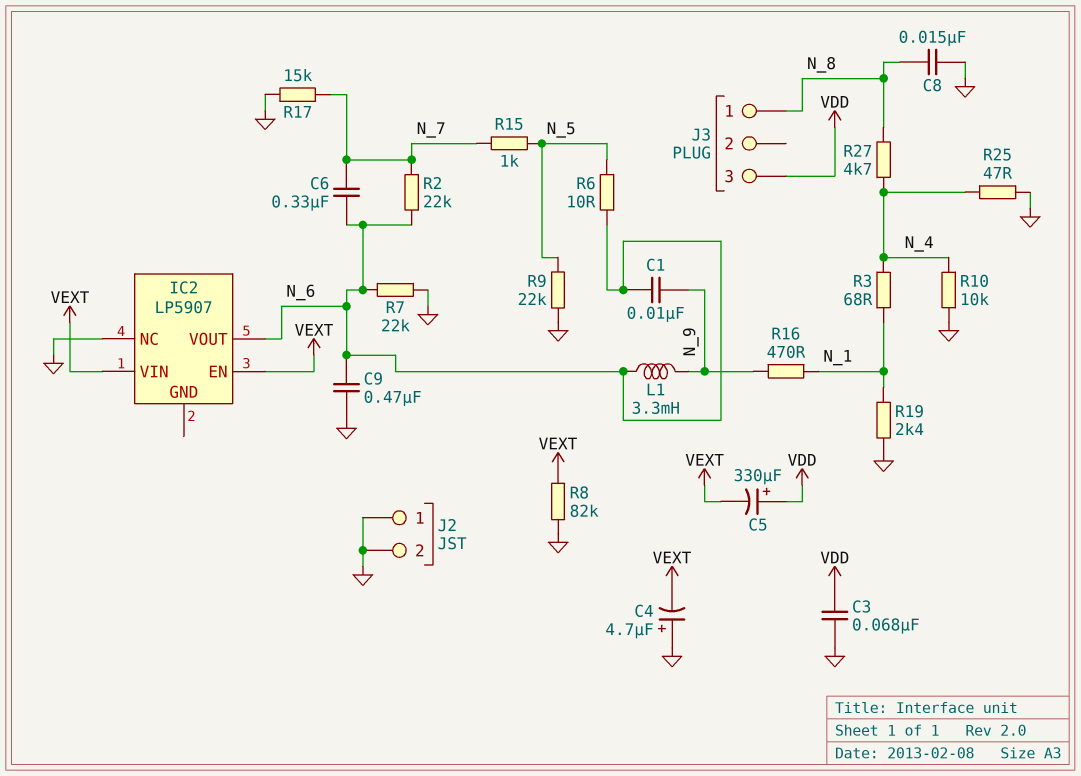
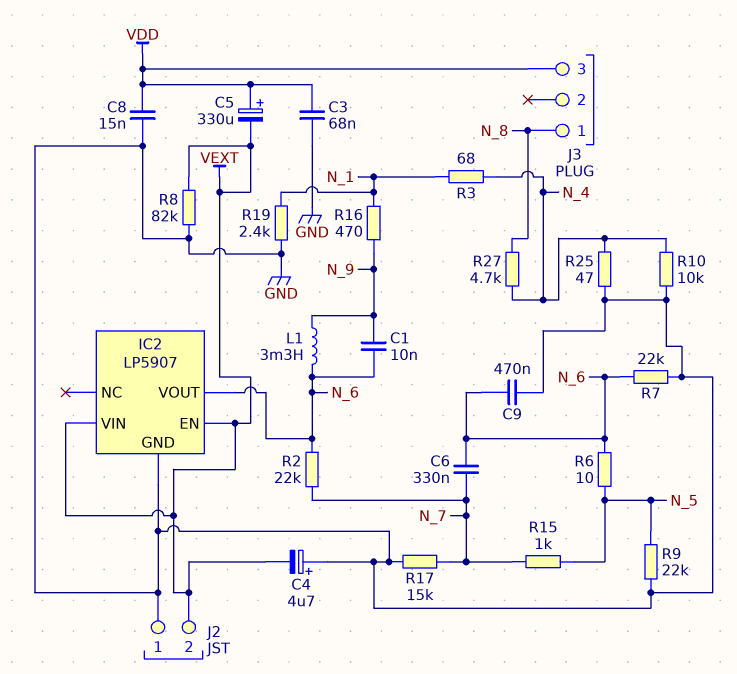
C8: 15nF (GND, N_8) -> 15nF (GND, VDD)
IC2 pin GND: none -> GND
IC2 pin NC: GND -> none
J2 pin 2: GND -> VEXT

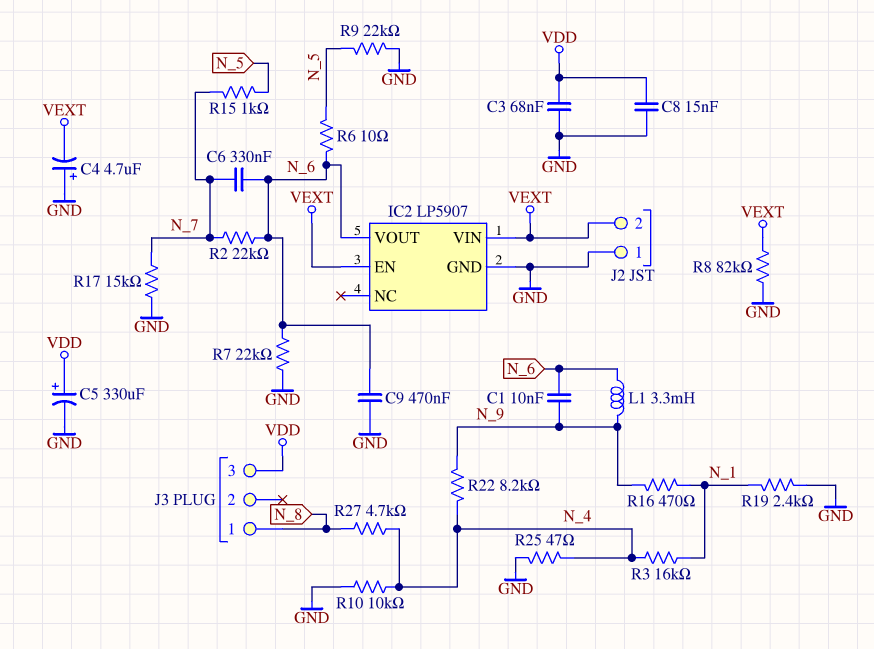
C5: 330uF (plus VDD, minus VEXT) -> 330uF (plus VDD, minus GND)
R3: 68 (N_1, N_4) -> 16k (N_1, N_4)
R22: none -> 8.2k (N_4, N_9)

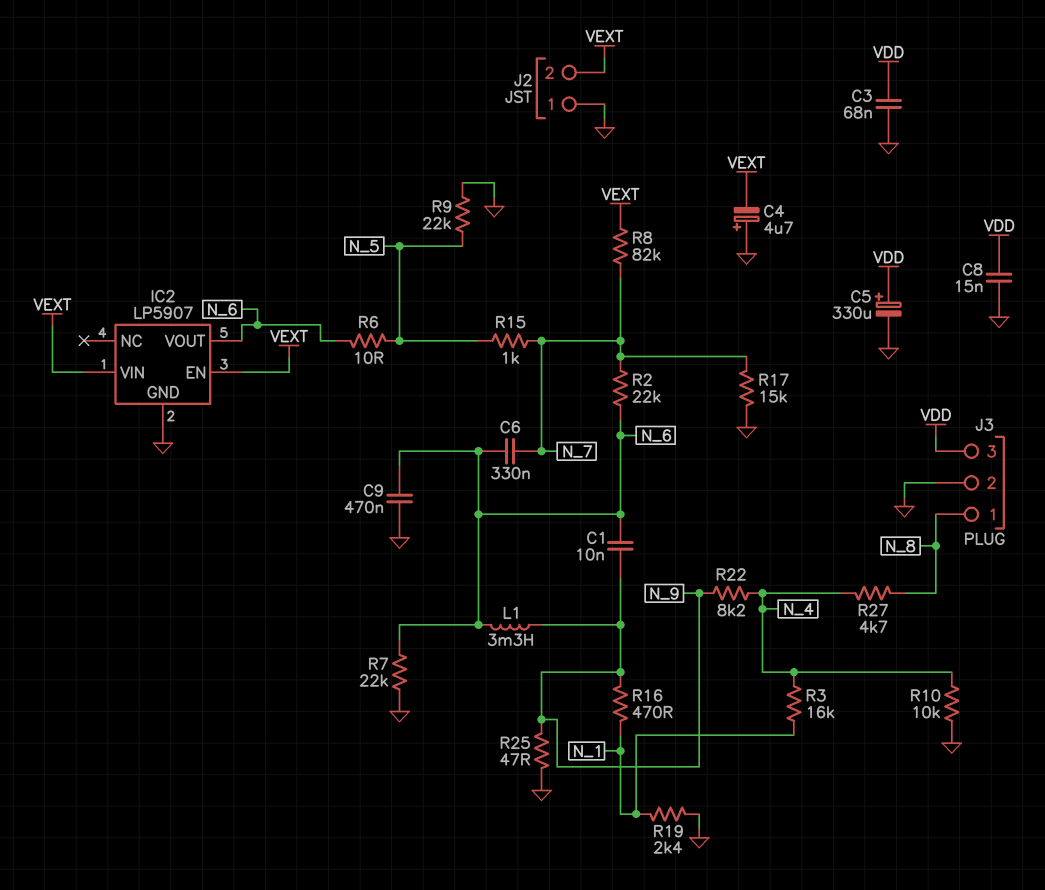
J3 pin 2: none -> GND
R8: 82k (GND, VEXT) -> 82k (N_7, VEXT)
R25: 47 (GND, N_4) -> 47 (GND, N_9)

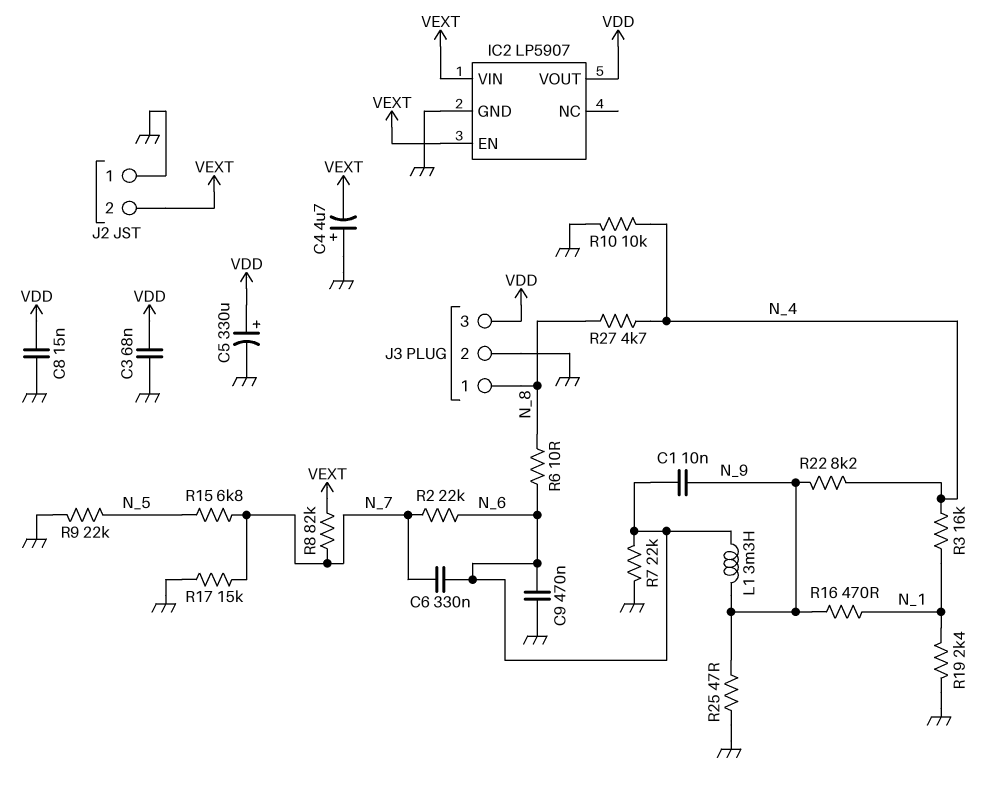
IC2 pin VOUT: N_6 -> VDD
R6: 10 (N_5, N_6) -> 10 (N_6, N_8)
R15: 1k (N_5, N_7) -> 6.8k (N_5, N_7)

